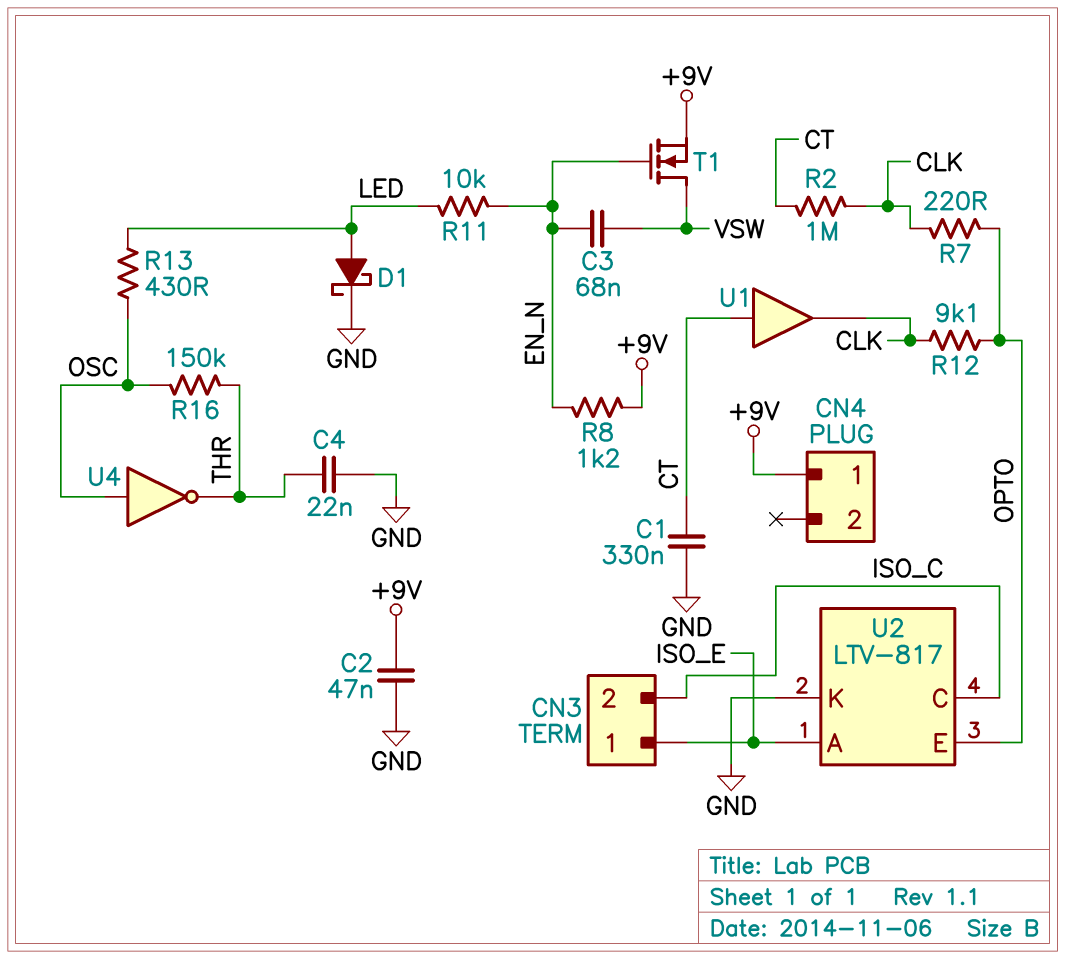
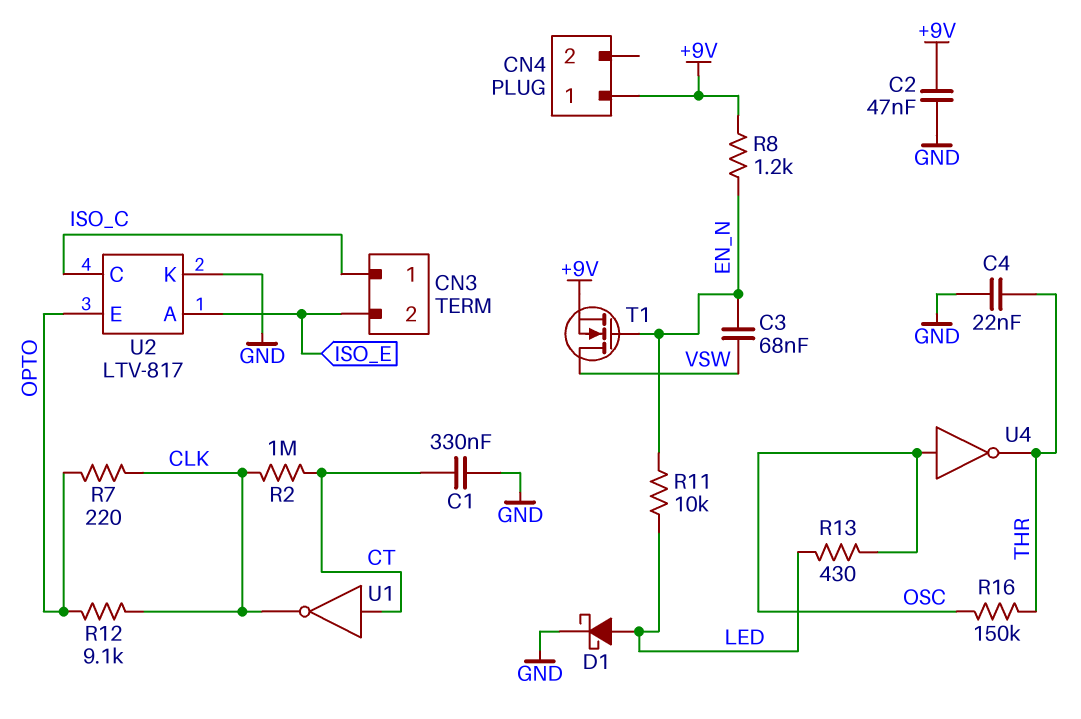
CN3 pin 1: ISO_E -> ISO_C
CN3 pin 2: ISO_C -> ISO_E
U1: buffer (in CT, out CLK) -> NOT (in CT, out CLK)

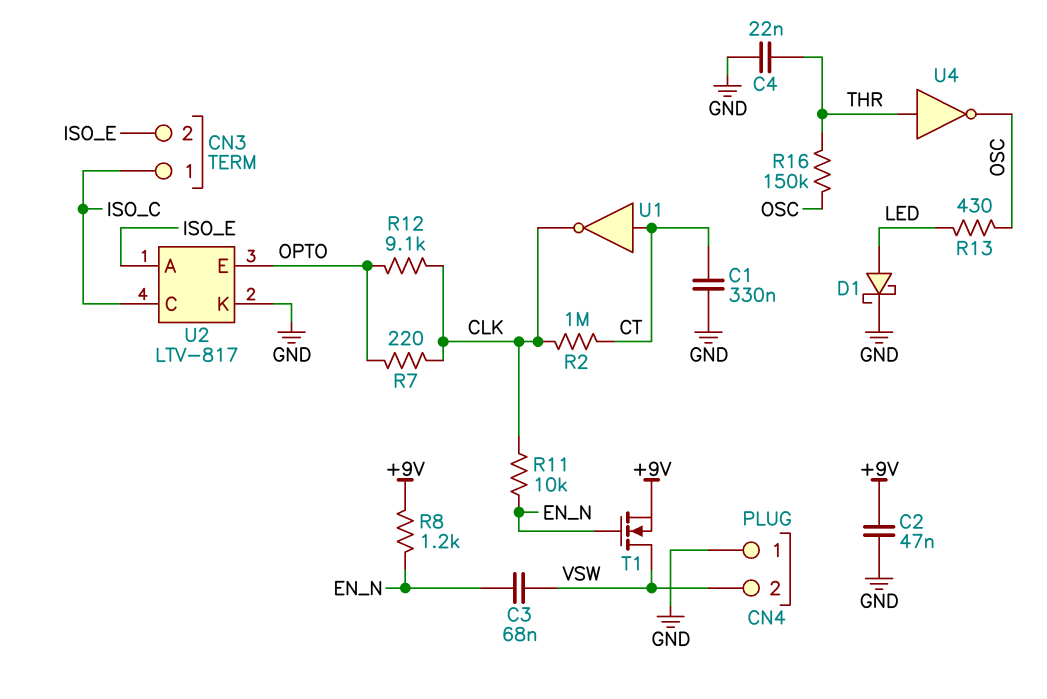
CN4 pin 1: +9V -> GND
CN4 pin 2: none -> VSW
R11: 10k (EN_N, LED) -> 10k (CLK, EN_N)
U4: NOT (in OSC, out THR) -> NOT (in THR, out OSC)

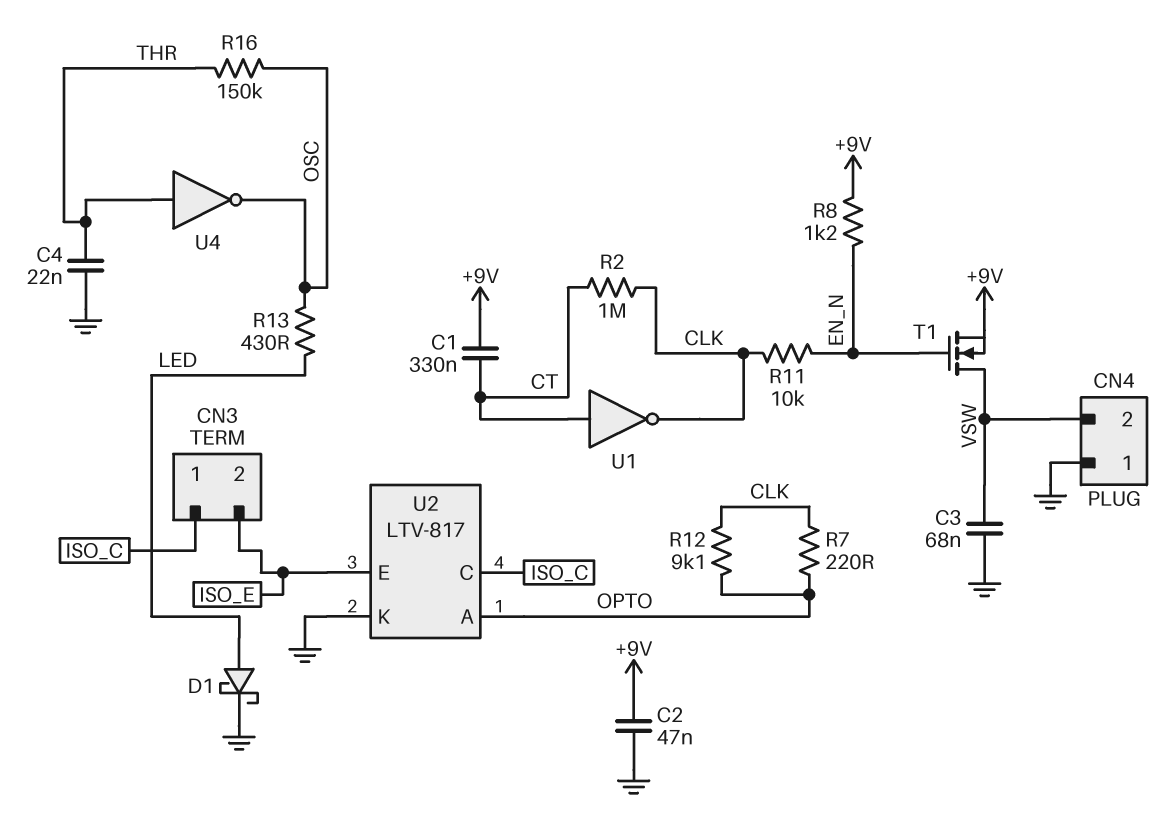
C1: 330nF (CT, GND) -> 330nF (+9V, CT)
C3: 68nF (EN_N, VSW) -> 68nF (GND, VSW)
U2 pin A: ISO_E -> OPTO
U2 pin E: OPTO -> ISO_E

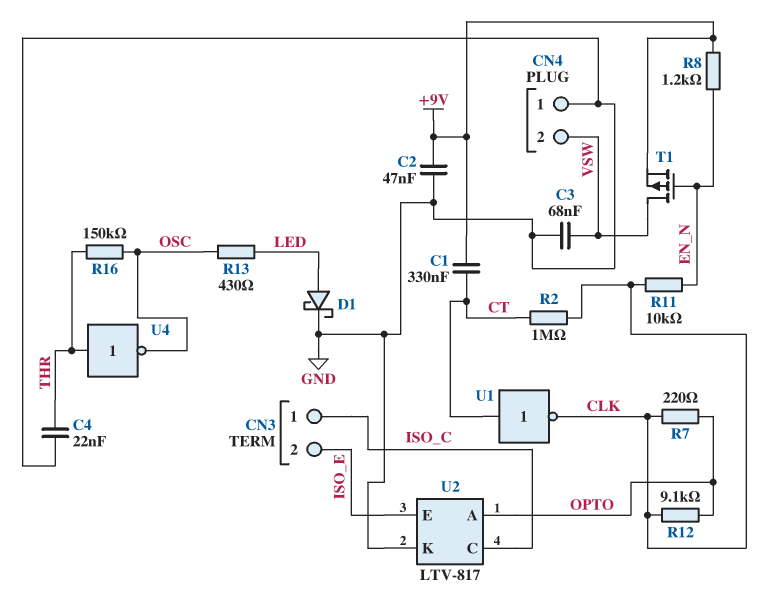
T1: NMOS (G EN_N, D VSW, S +9V) -> PMOS (G EN_N, D VSW, S +9V)

